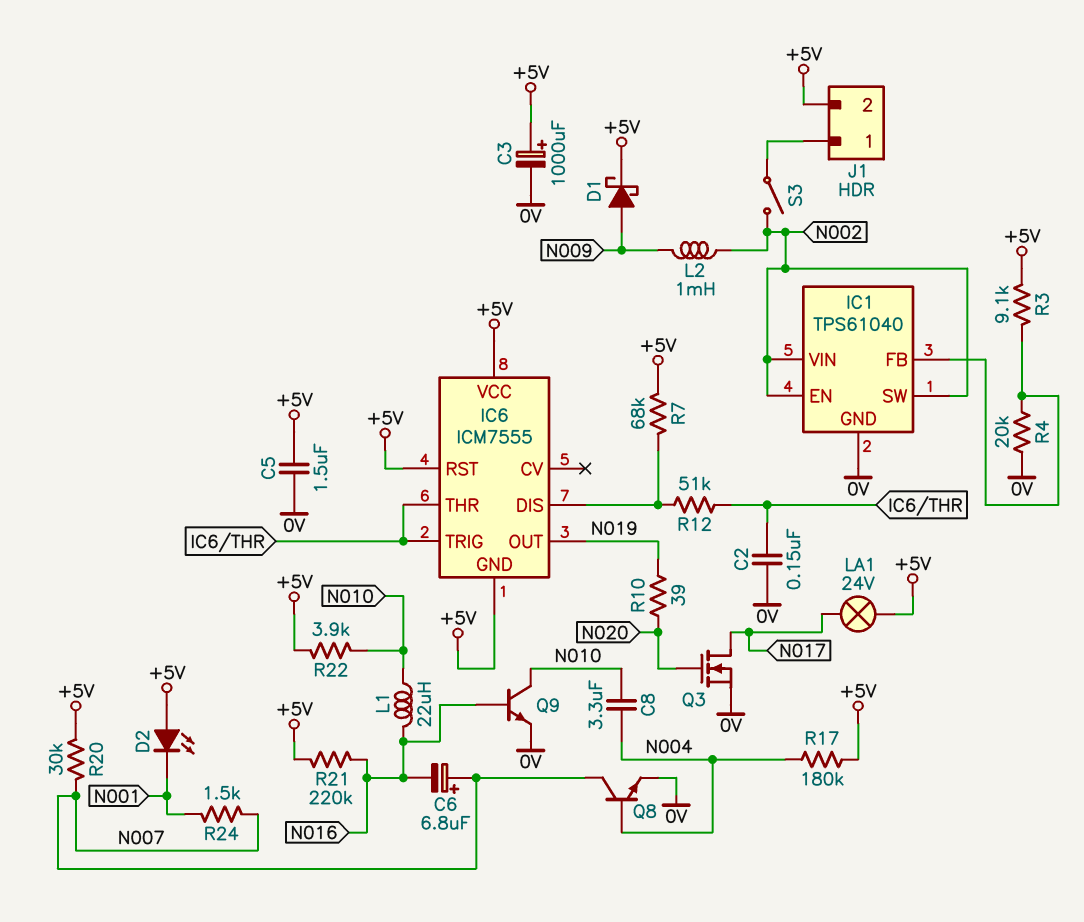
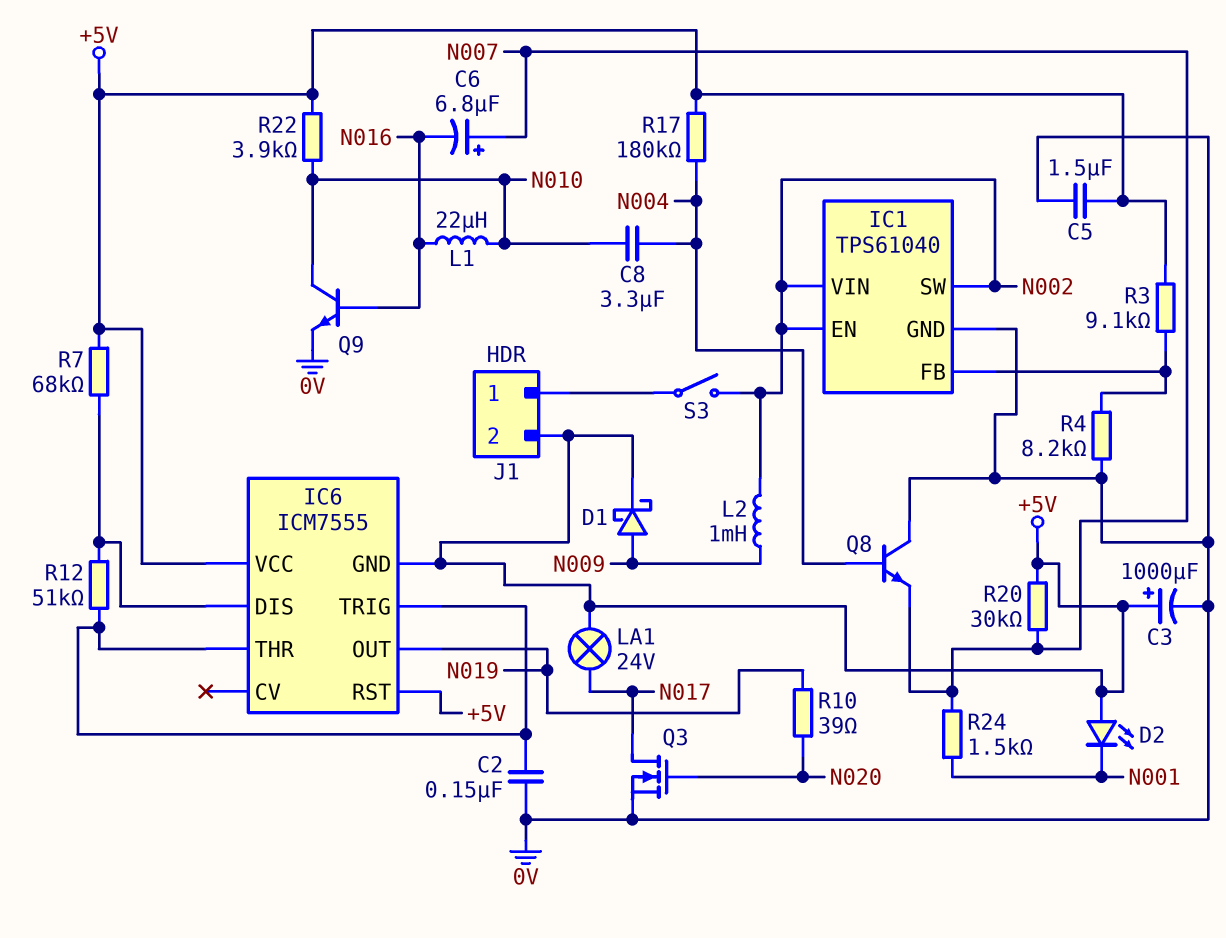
Q8: NPN (B N004, C N007, E 0V) -> NPN (B N004, C 0V, E N007)
R4: 20k (0V, IC1/FB) -> 8.2k (0V, IC1/FB)
R21: 220k (+5V, N016) -> none

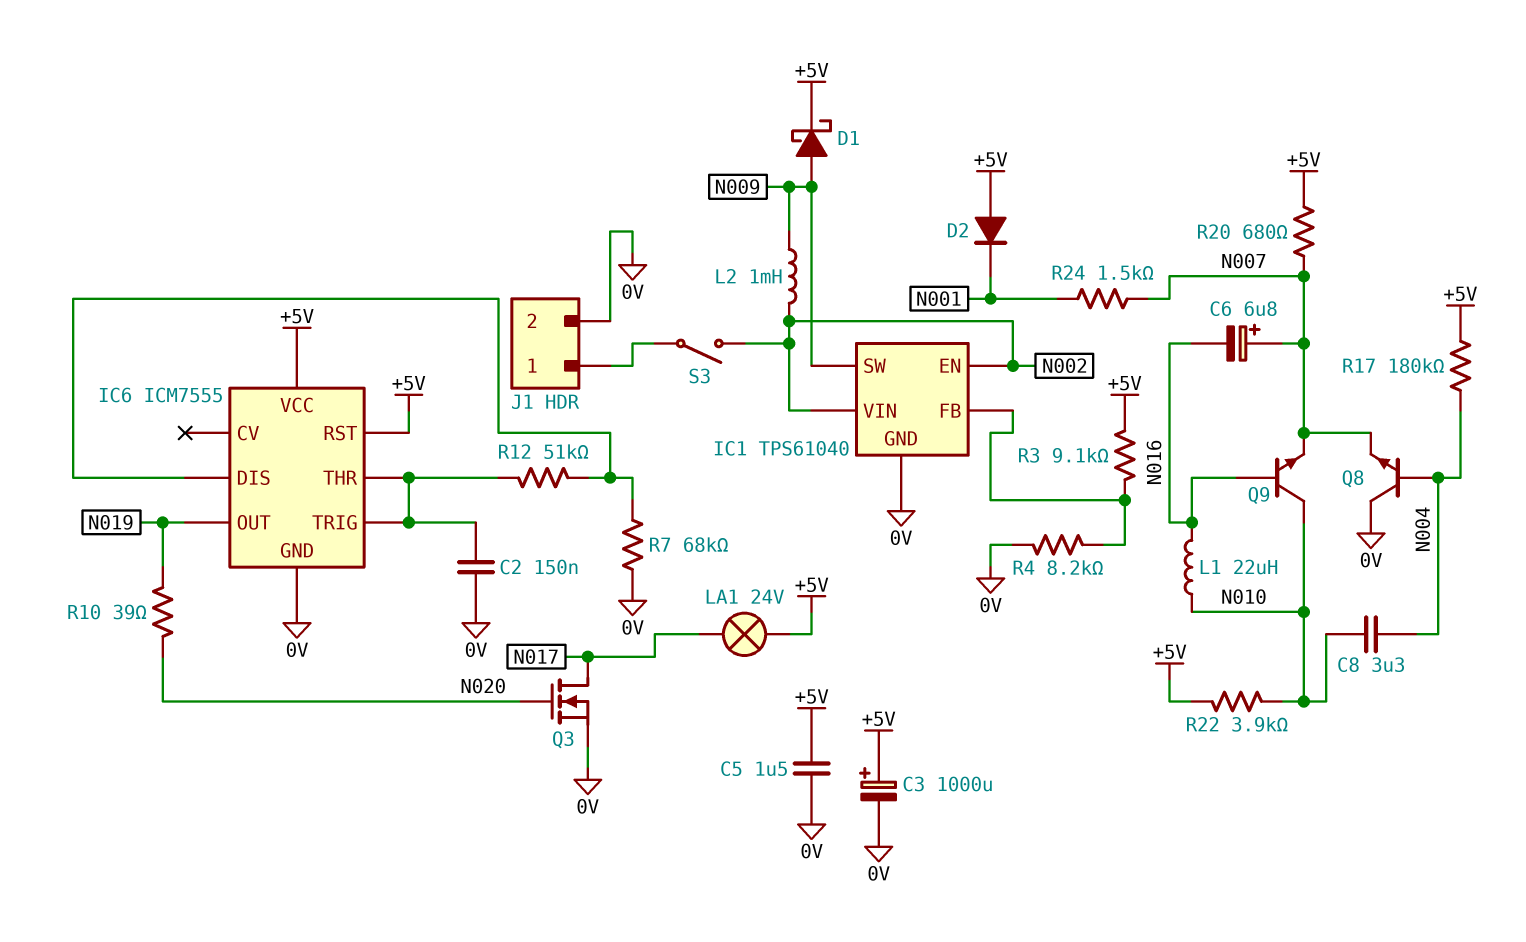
D2: LED (A +5V, K N001) -> diode (A +5V, K N001)
IC1 pin SW: N002 -> N009
IC6 pin GND: +5V -> 0V
J1 pin 2: +5V -> 0V
Q9: NPN (B N016, C N010, E 0V) -> NPN (B N016, C N010, E N007)
R7: 68k (+5V, IC6/DIS) -> 68k (0V, IC6/DIS)
R20: 30k (+5V, N007) -> 680 (+5V, N007)

